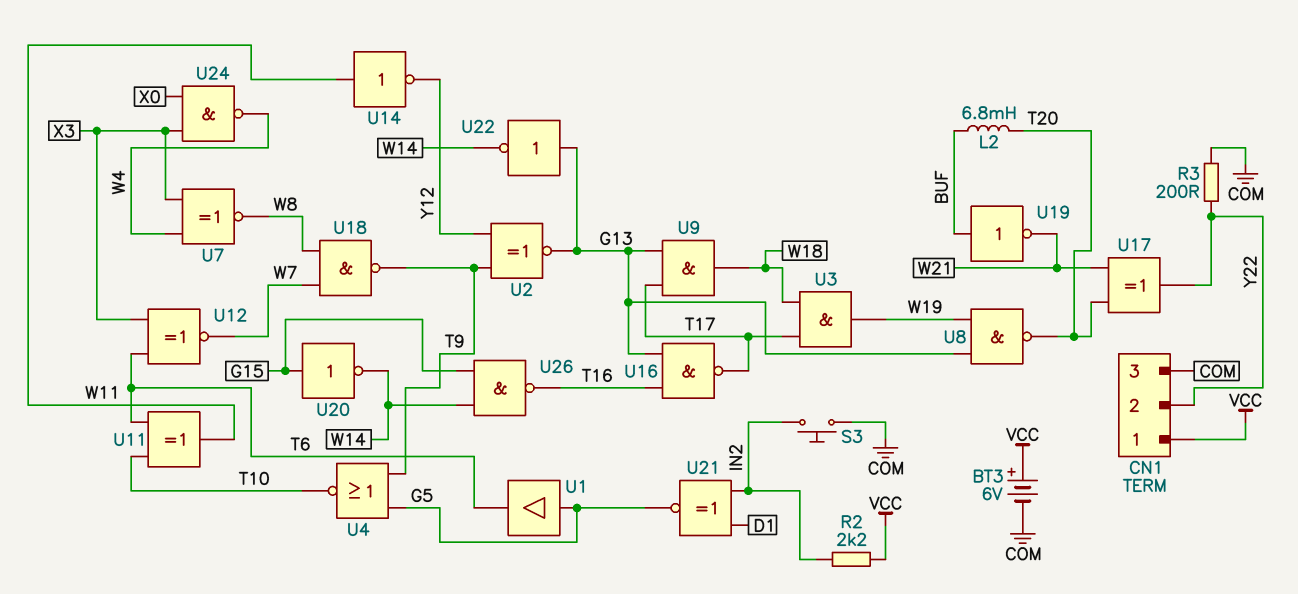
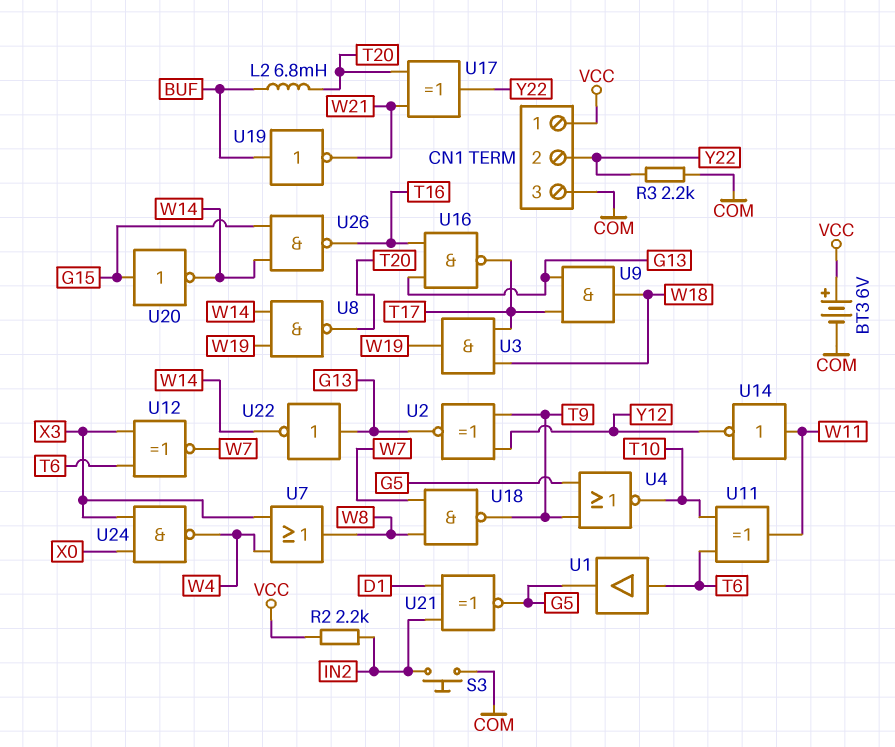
R3: 200 (COM, Y22) -> 2.2k (COM, Y22)
U1: buffer (in G5, out T6) -> buffer (in T6, out G5)
U7: XNOR (in W4, in X3, out W8) -> OR (in W4, in X3, out W8)
U8: NAND (in G13, in W19, out T20) -> NAND (in W14, in W19, out T20)

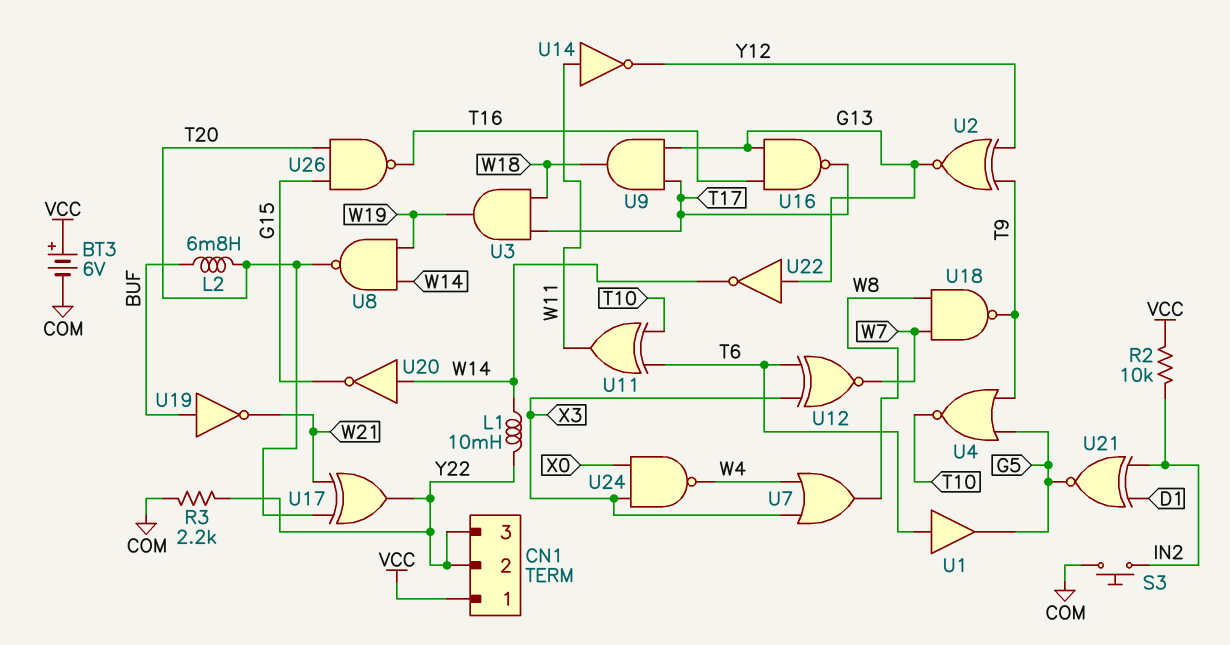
CN1 pin 3: COM -> Y22
L1: none -> 10mH (W14, Y22)
R2: 2.2k (IN2, VCC) -> 10k (IN2, VCC)
U20: NOT (in G15, out W14) -> NOT (in W14, out G15)
U26: NAND (in G15, in W14, out T16) -> NAND (in G15, in T20, out T16)

